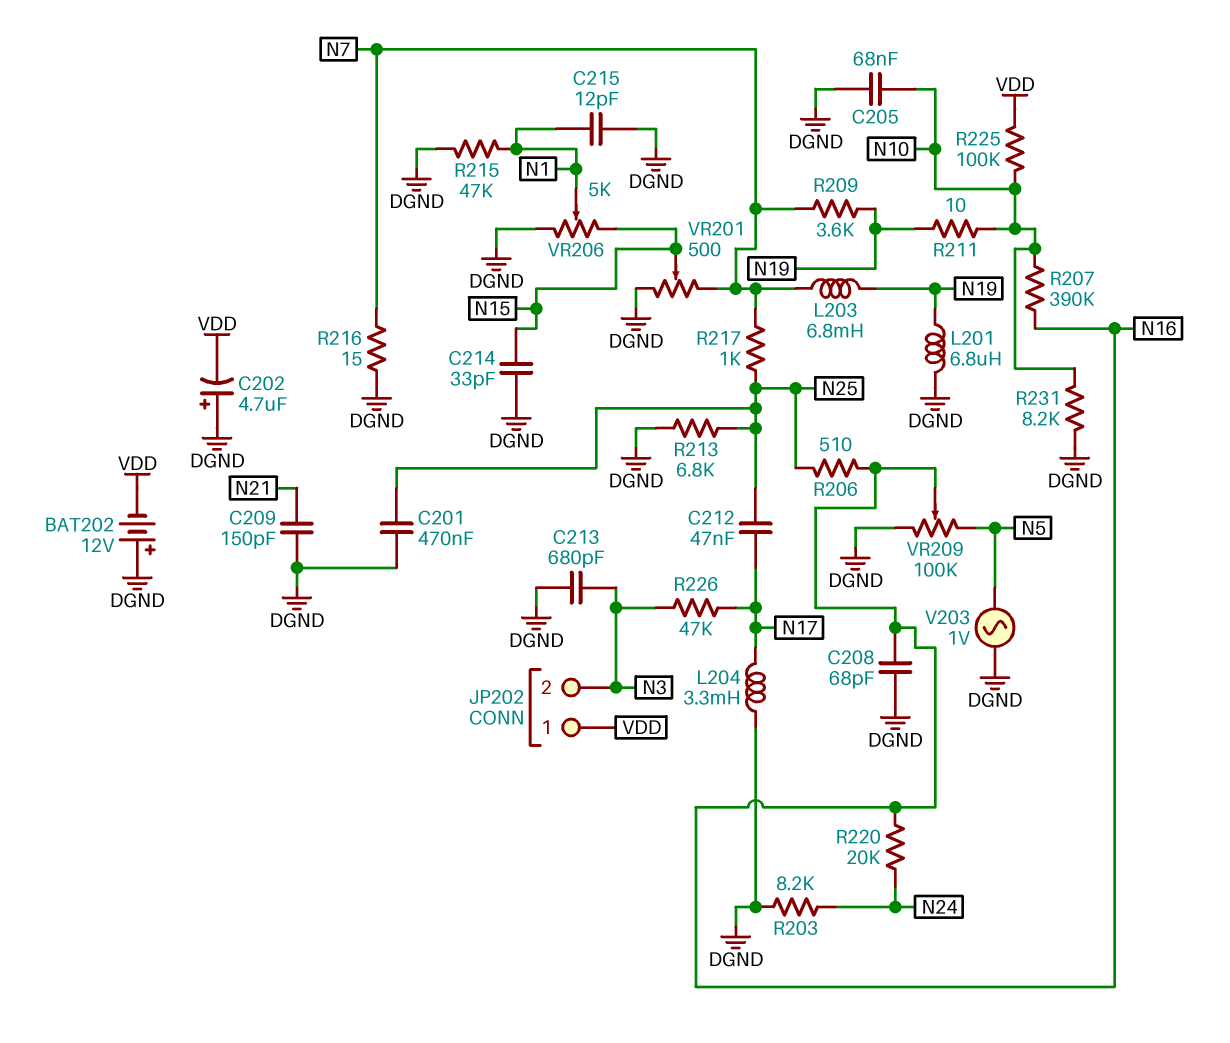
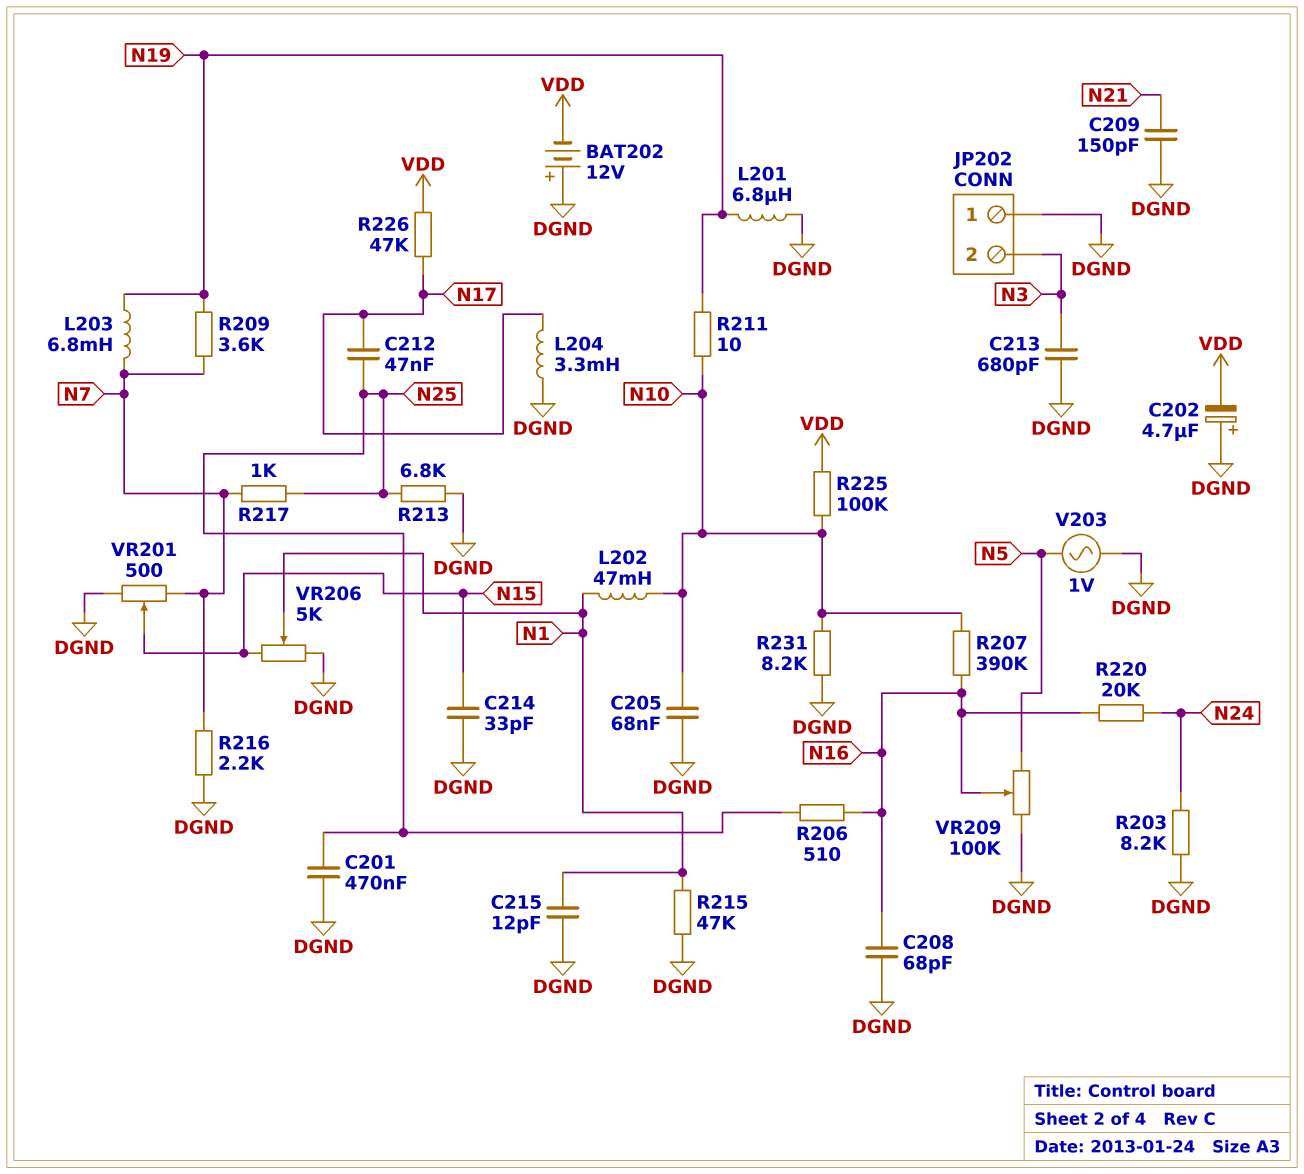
JP202 pin 1: VDD -> DGND
L202: none -> 47mH (N1, N10)
R216: 15 (DGND, N7) -> 2.2k (DGND, N7)
R226: 47k (N3, N17) -> 47k (N17, VDD)

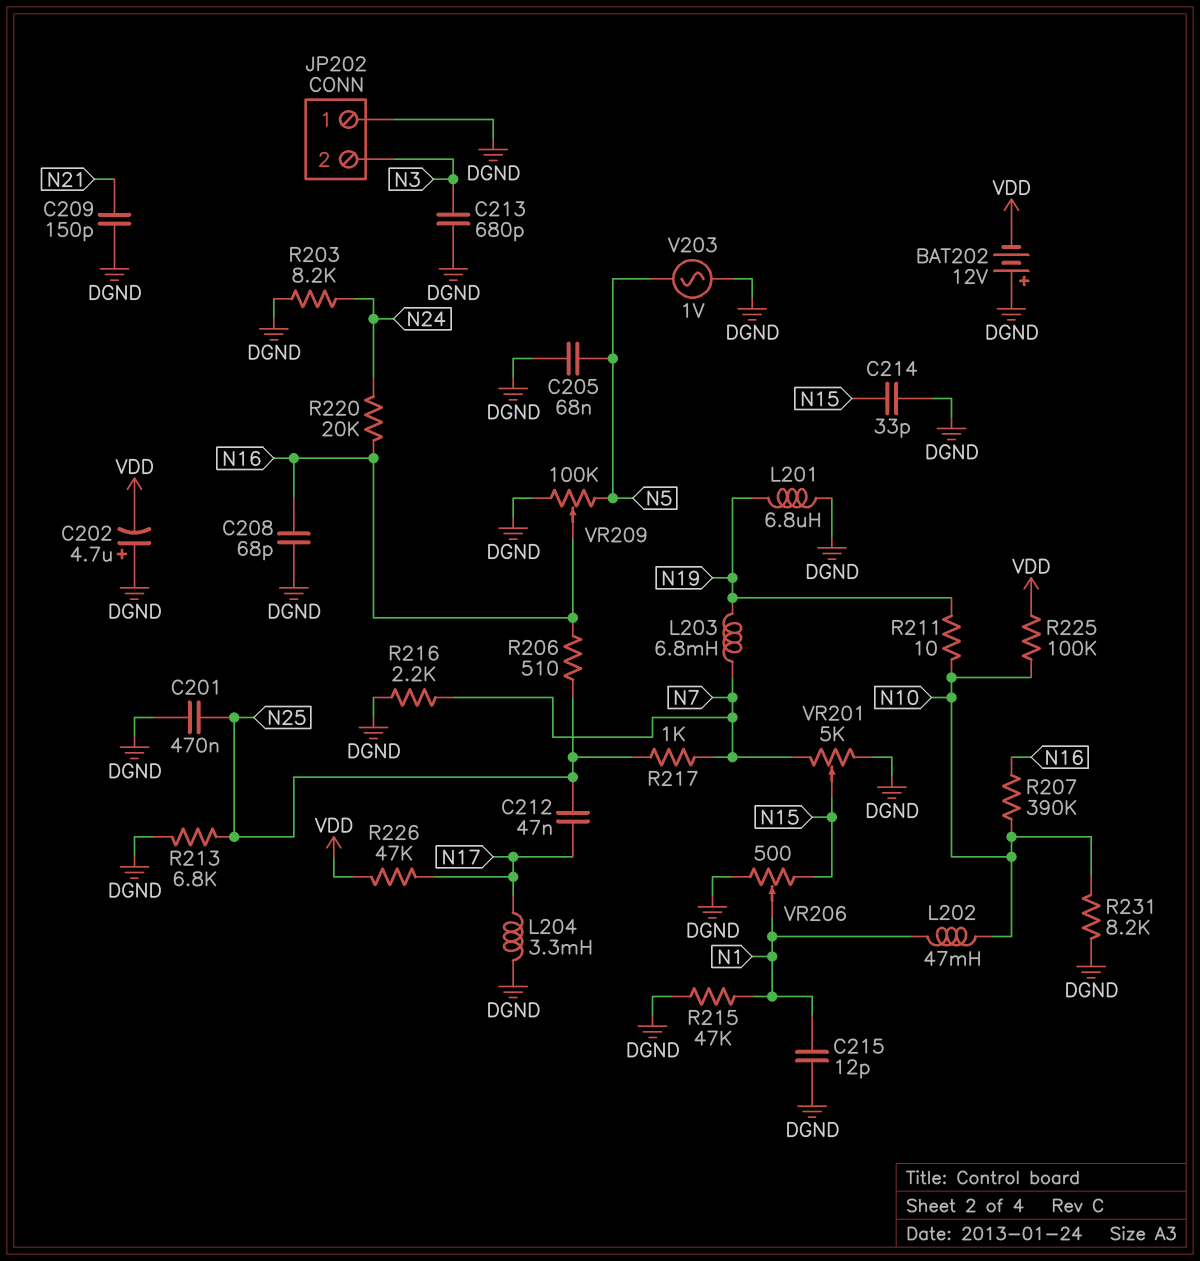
C205: 68nF (DGND, N10) -> 68nF (DGND, N5)
R209: 3.6k (N7, N19) -> none
VR201: 500 (DGND, N7, wiper N15) -> 5k (DGND, N7, wiper N15)
VR206: 5k (DGND, N15, wiper N1) -> 500 (DGND, N15, wiper N1)

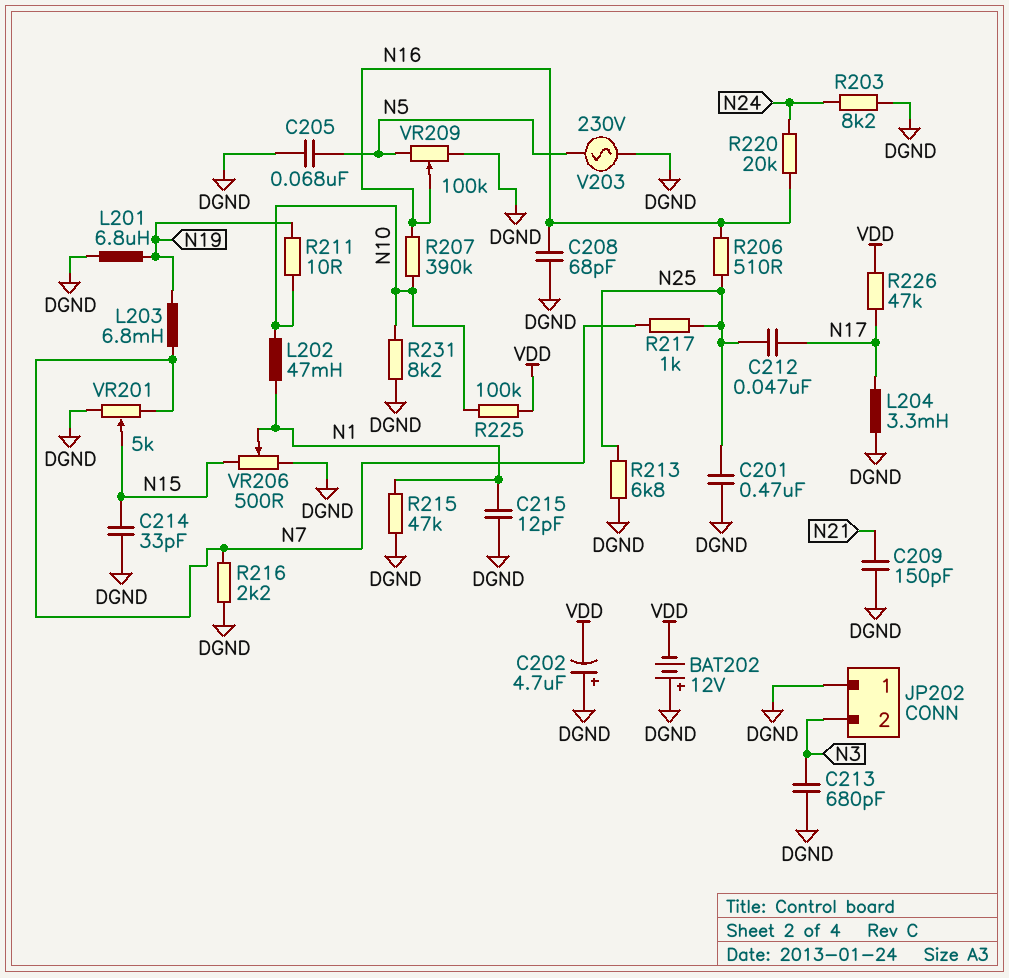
V203: AC 1V (DGND, N5) -> AC 230V (DGND, N5)

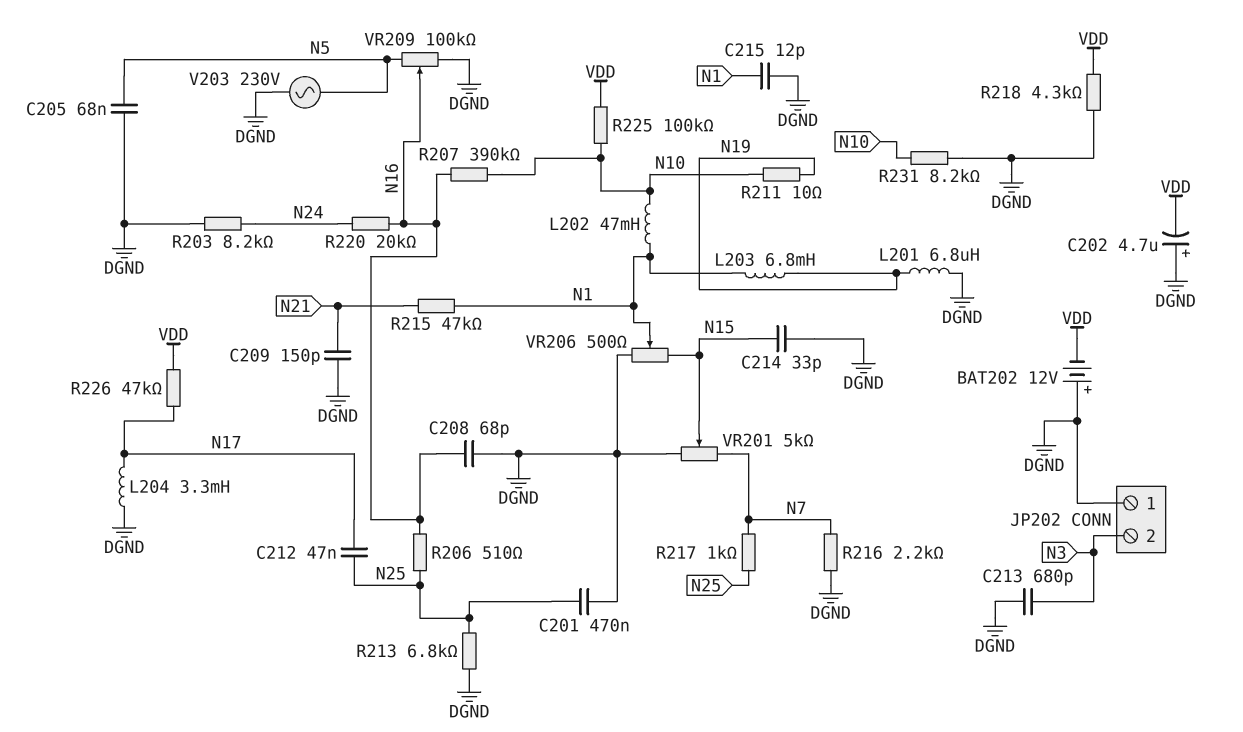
L203: 6.8mH (N7, N19) -> 6.8mH (N1, N19)
R215: 47k (DGND, N1) -> 47k (N1, N21)
R218: none -> 4.3k (DGND, VDD)

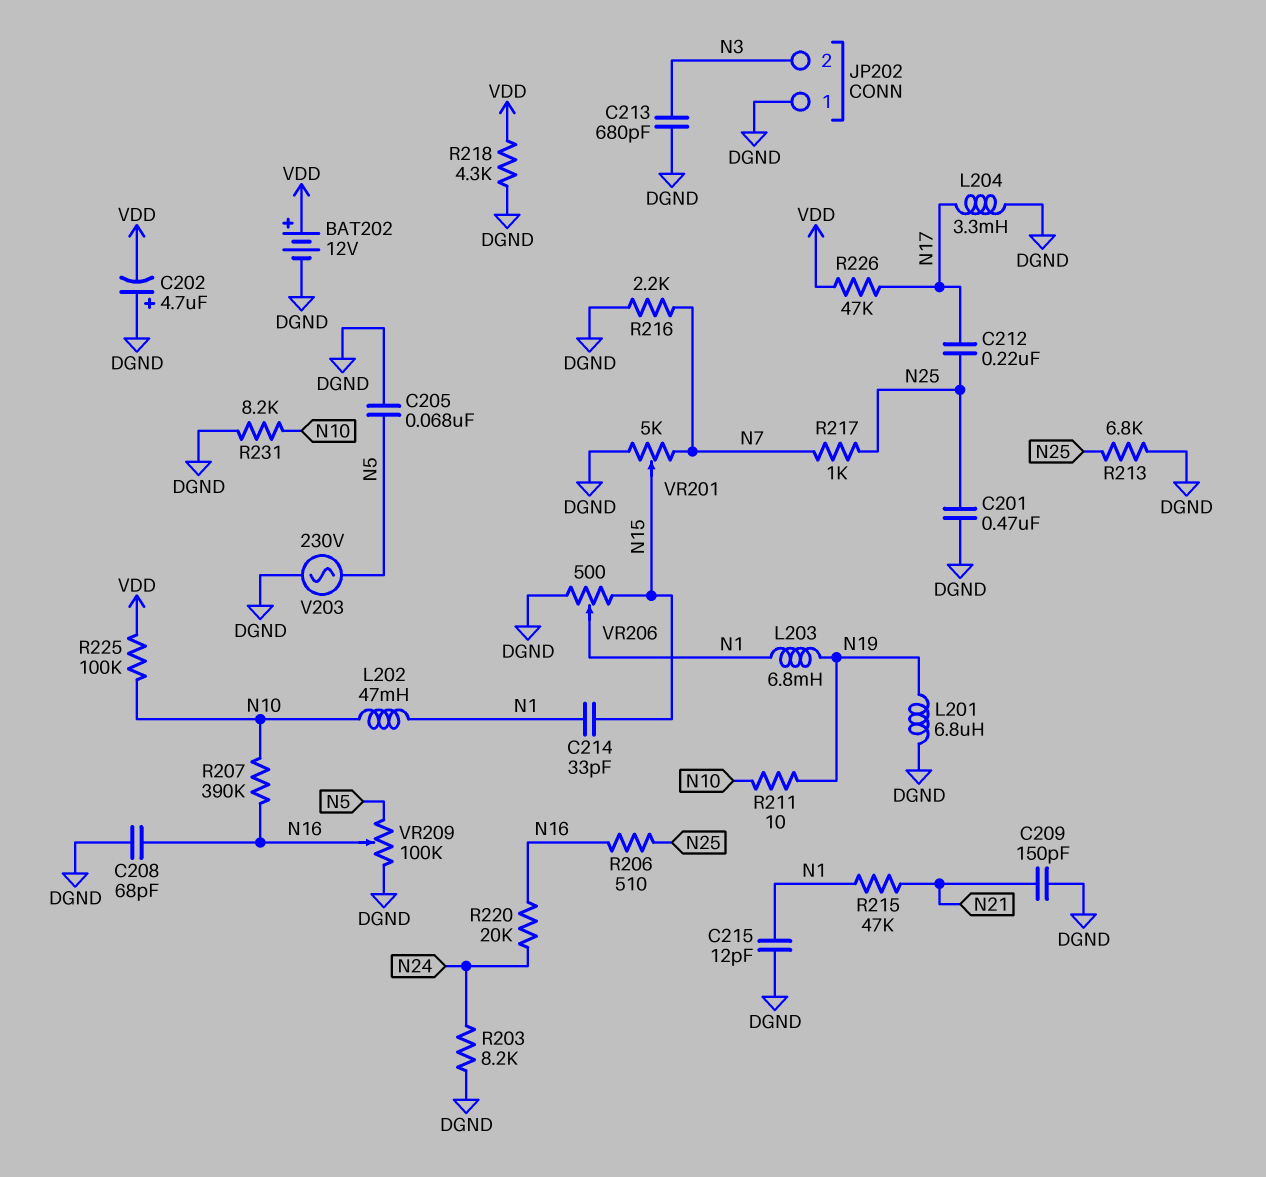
BAT202: 12V (plus DGND, minus VDD) -> 12V (plus VDD, minus DGND)
C212: 47nF (N17, N25) -> 220nF (N17, N25)
C214: 33pF (DGND, N15) -> 33pF (N1, N15)

